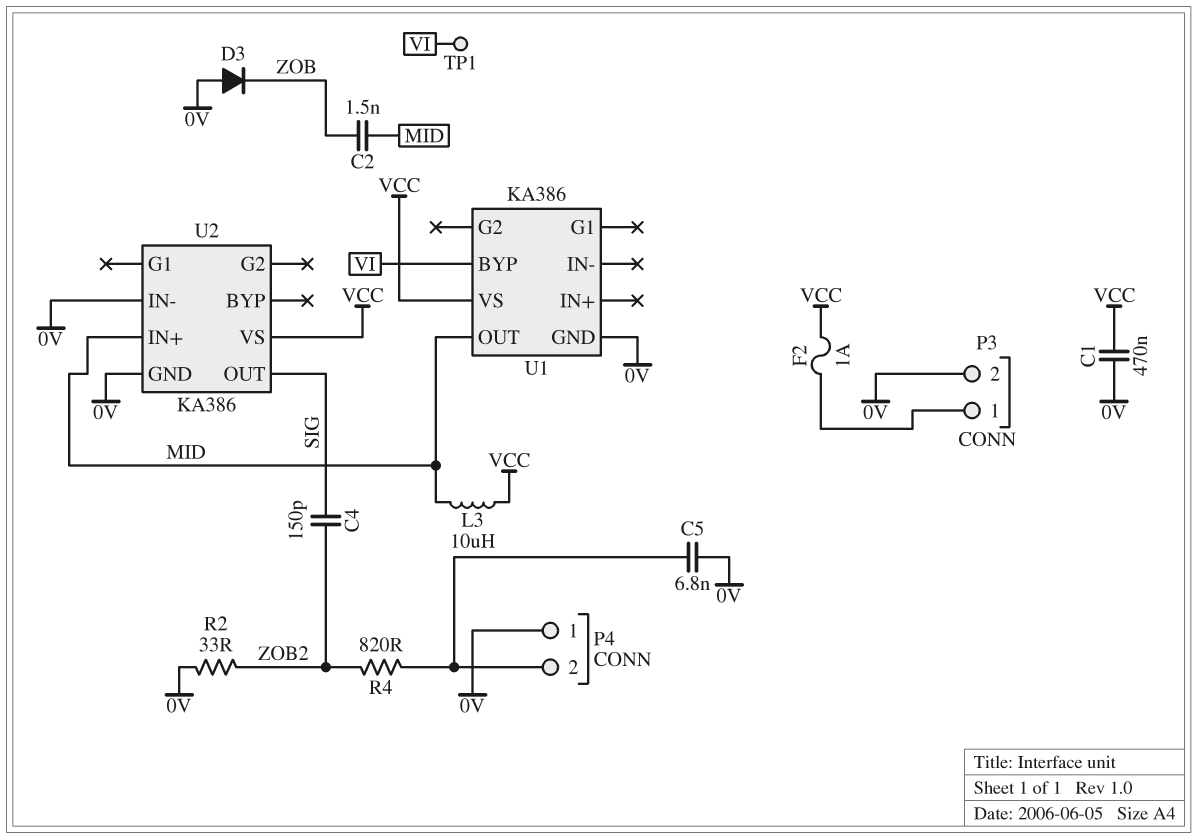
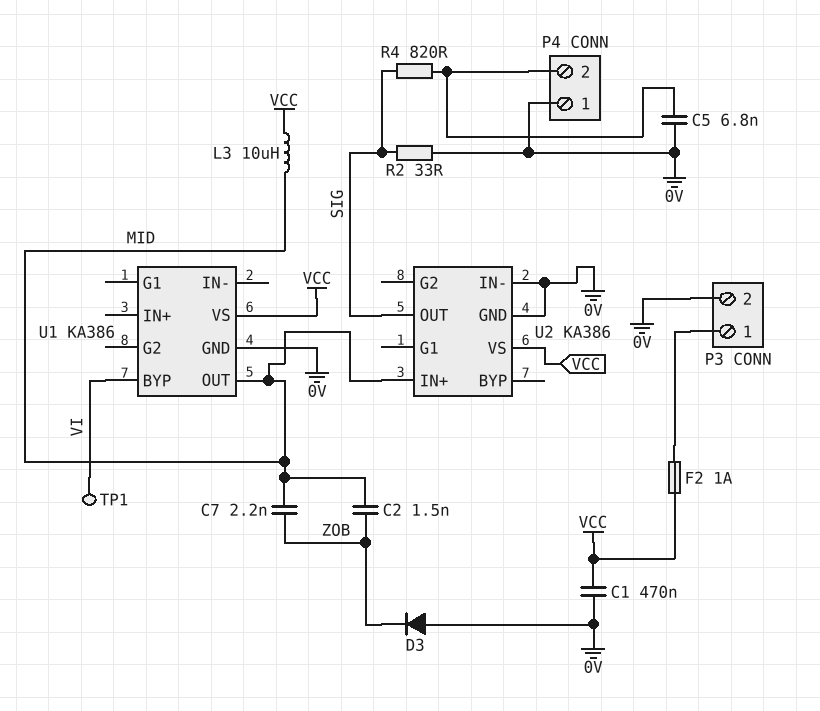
C4: 150pF (SIG, ZOB2) -> none
C7: none -> 2.2nF (MID, ZOB)
R2: 33 (0V, ZOB2) -> 33 (0V, SIG)
R4: 820 (P4/2, ZOB2) -> 820 (P4/2, SIG)

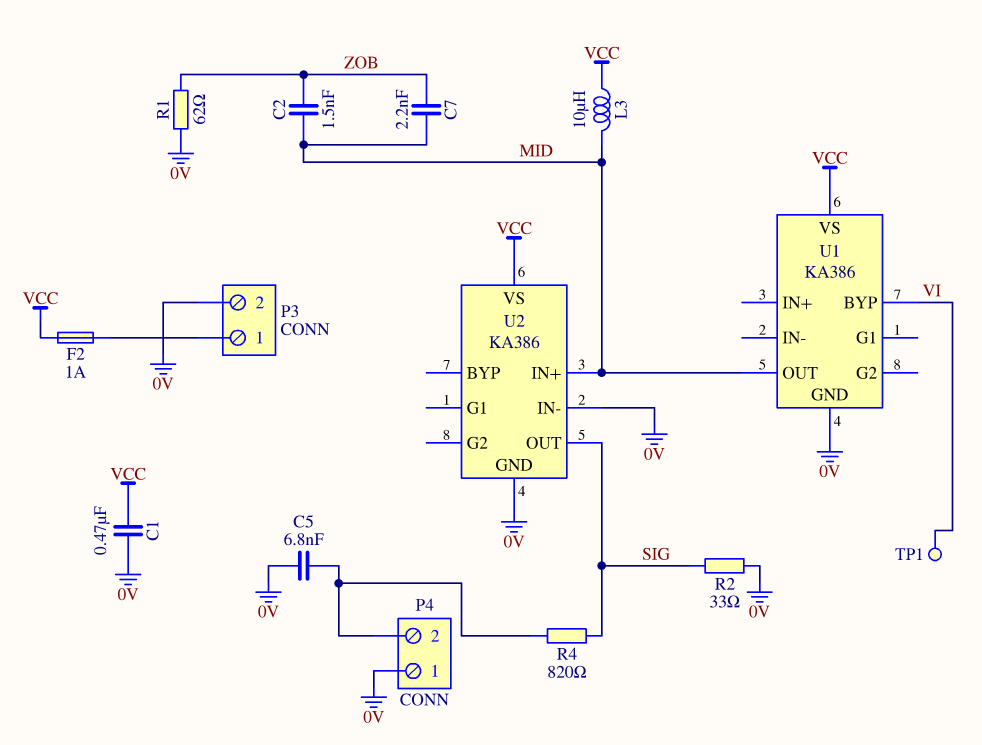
D3: diode (A 0V, K ZOB) -> none
R1: none -> 62 (0V, ZOB)

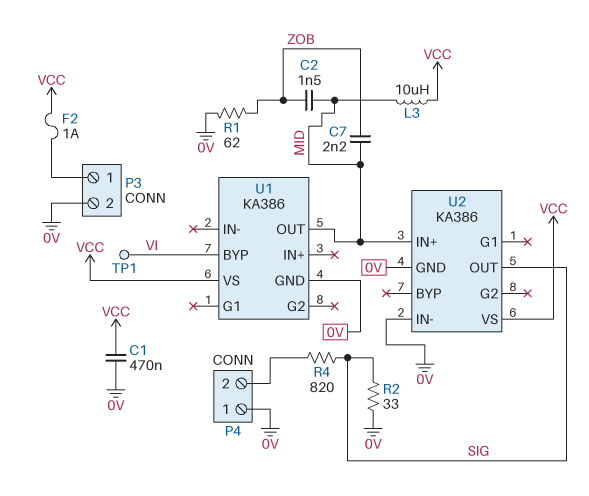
C5: 6.8nF (0V, P4/2) -> none

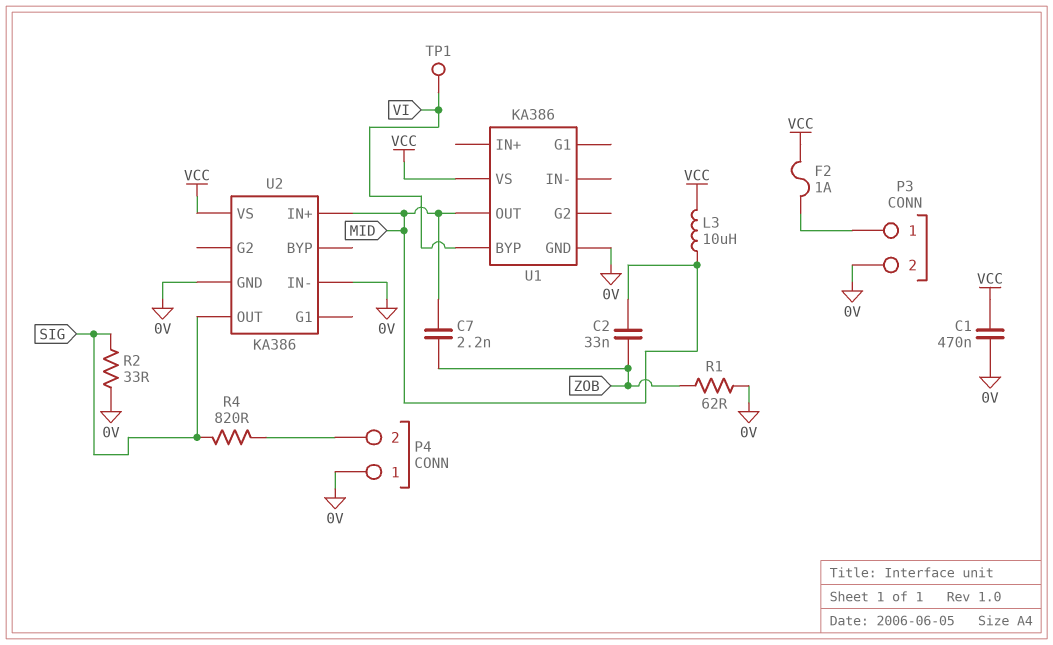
C2: 1.5nF (MID, ZOB) -> 33nF (MID, ZOB)

